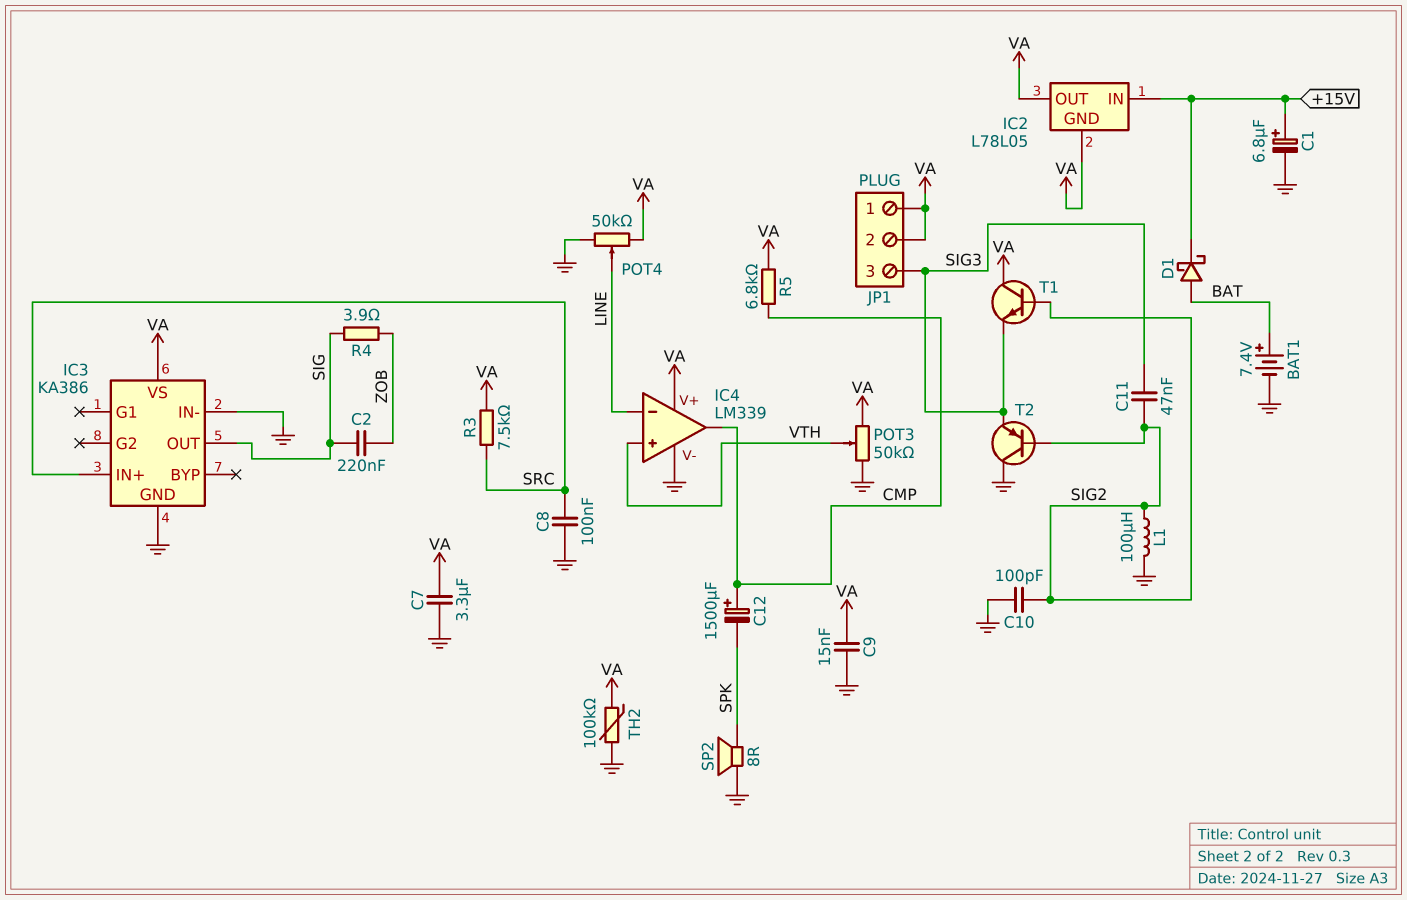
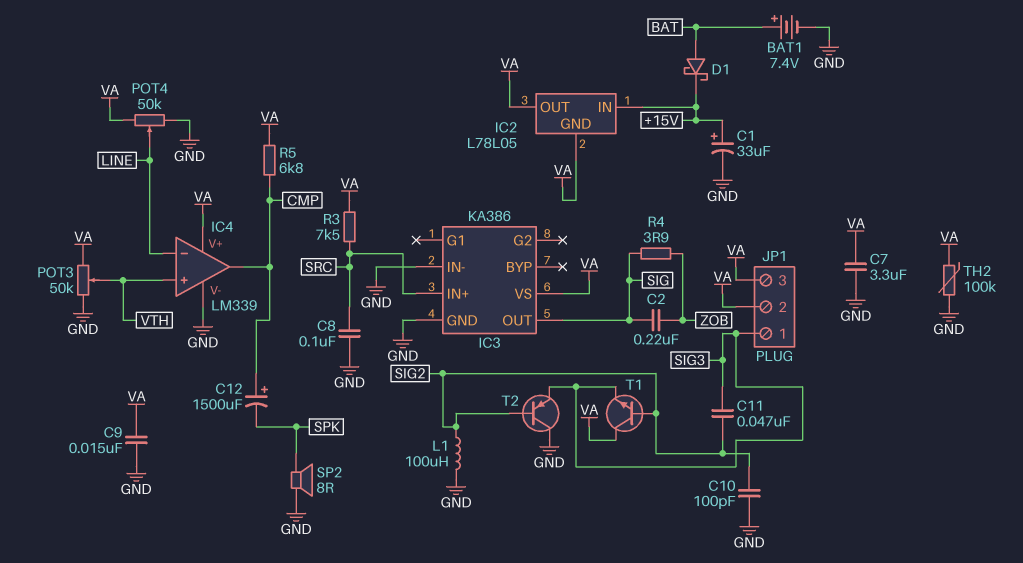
C1: 6.8uF (plus +15V, minus GND) -> 33uF (plus +15V, minus GND)
JP1 pin 1: VA -> SIG3
JP1 pin 3: SIG3 -> VA

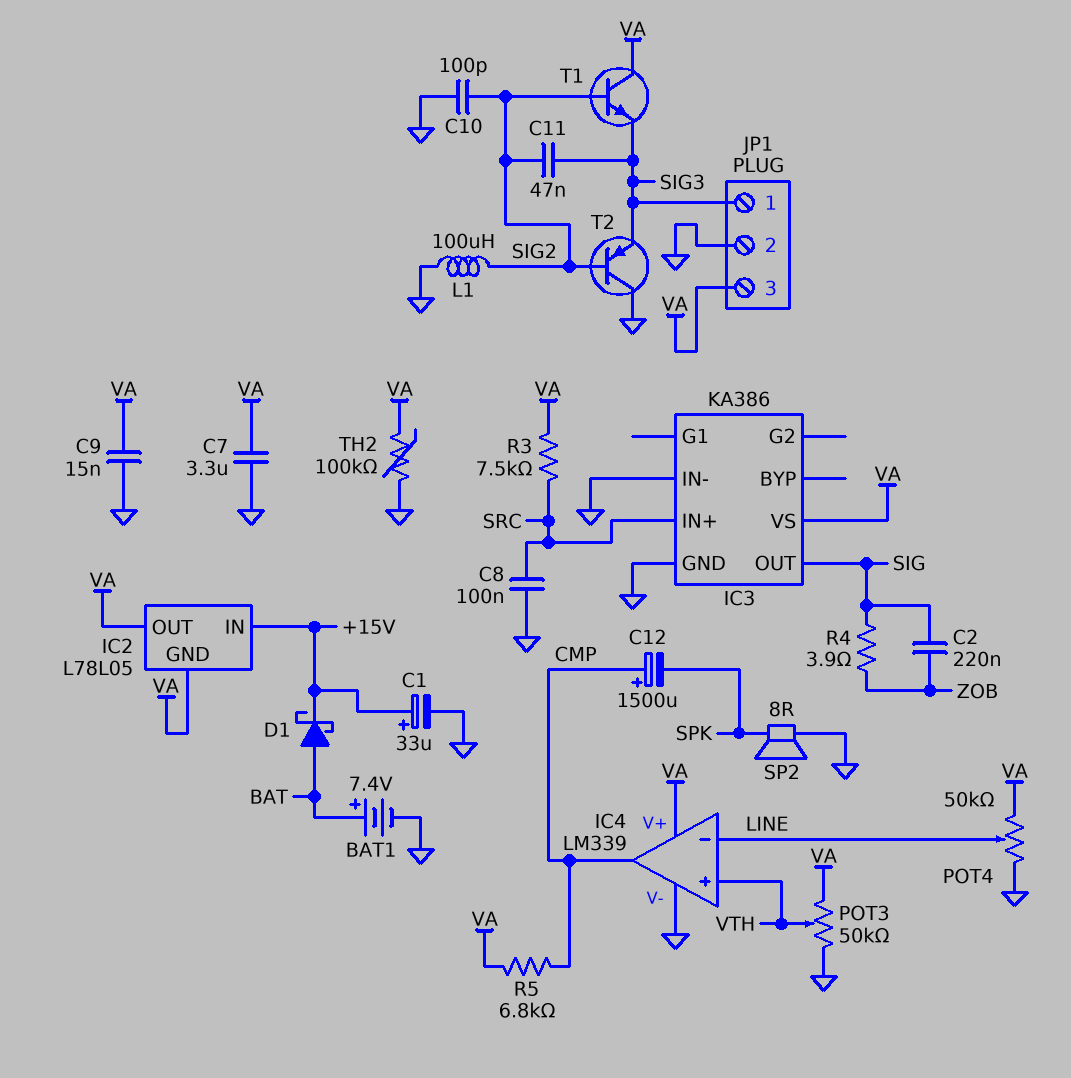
JP1 pin 2: VA -> GND

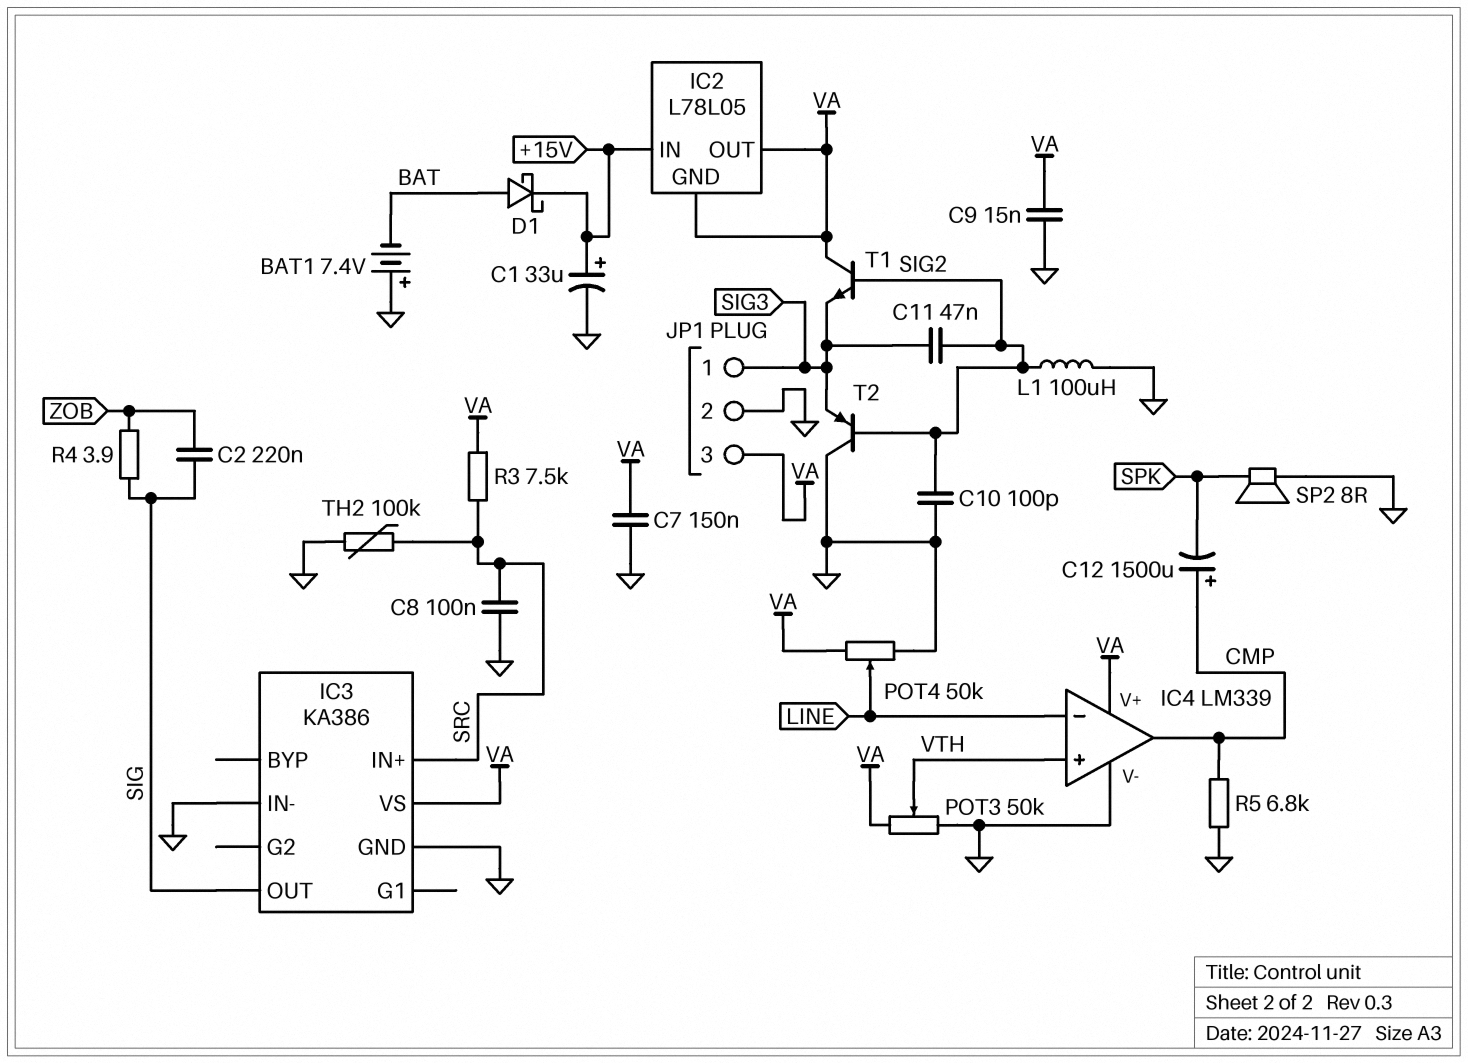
BAT1: 7.4V (plus BAT, minus GND) -> 7.4V (plus GND, minus BAT)
C7: 3.3uF (GND, VA) -> 150nF (GND, VA)
R5: 6.8k (CMP, VA) -> 6.8k (CMP, GND)
TH2: 100k (GND, VA) -> 100k (GND, SRC)

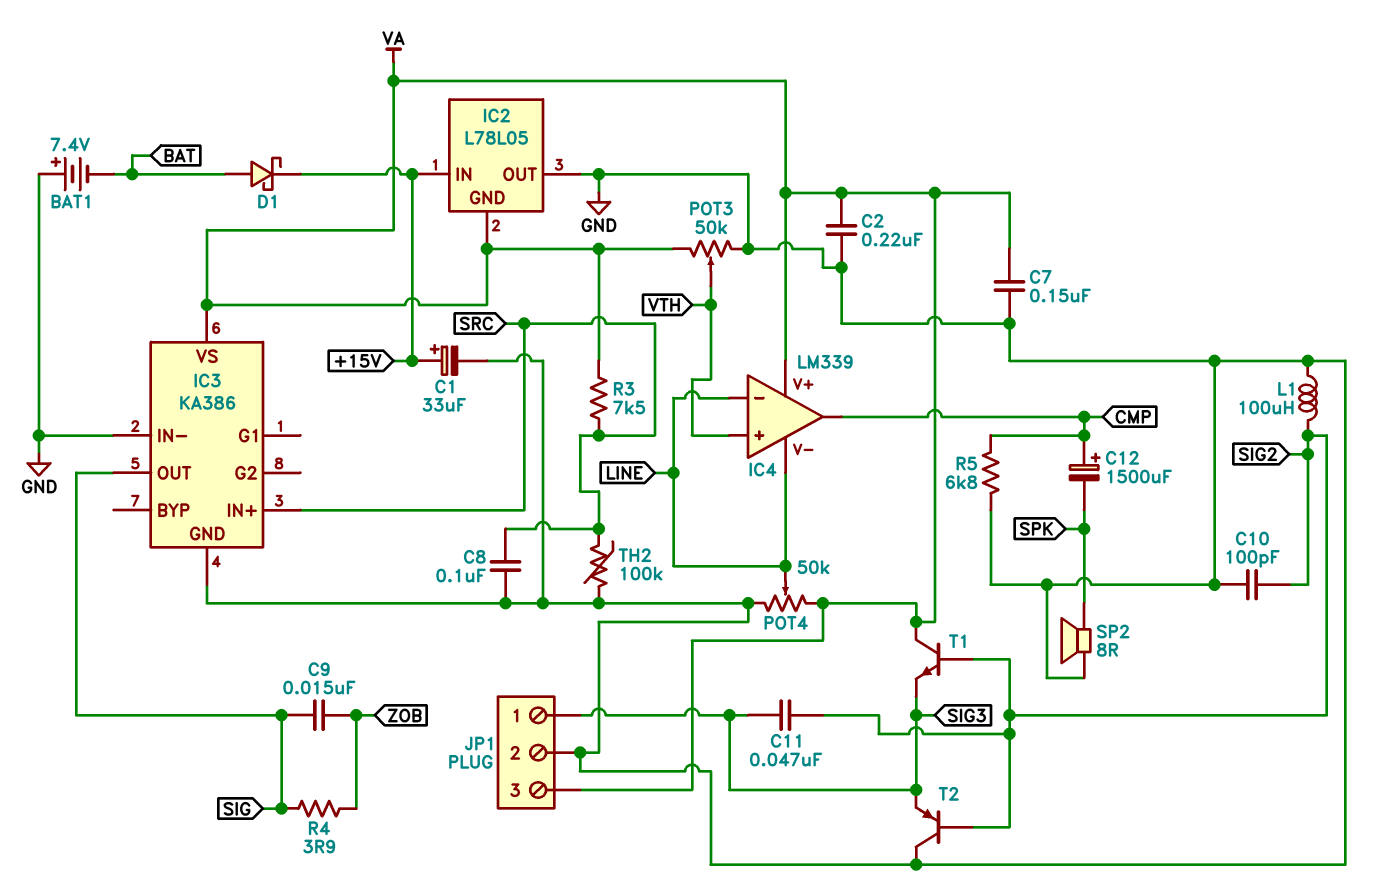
C2: 220nF (SIG, ZOB) -> 220nF (GND, VA)
C9: 15nF (GND, VA) -> 15nF (SIG, ZOB)
IC2 pin OUT: VA -> GND
IC4 pin V-: GND -> LINE

